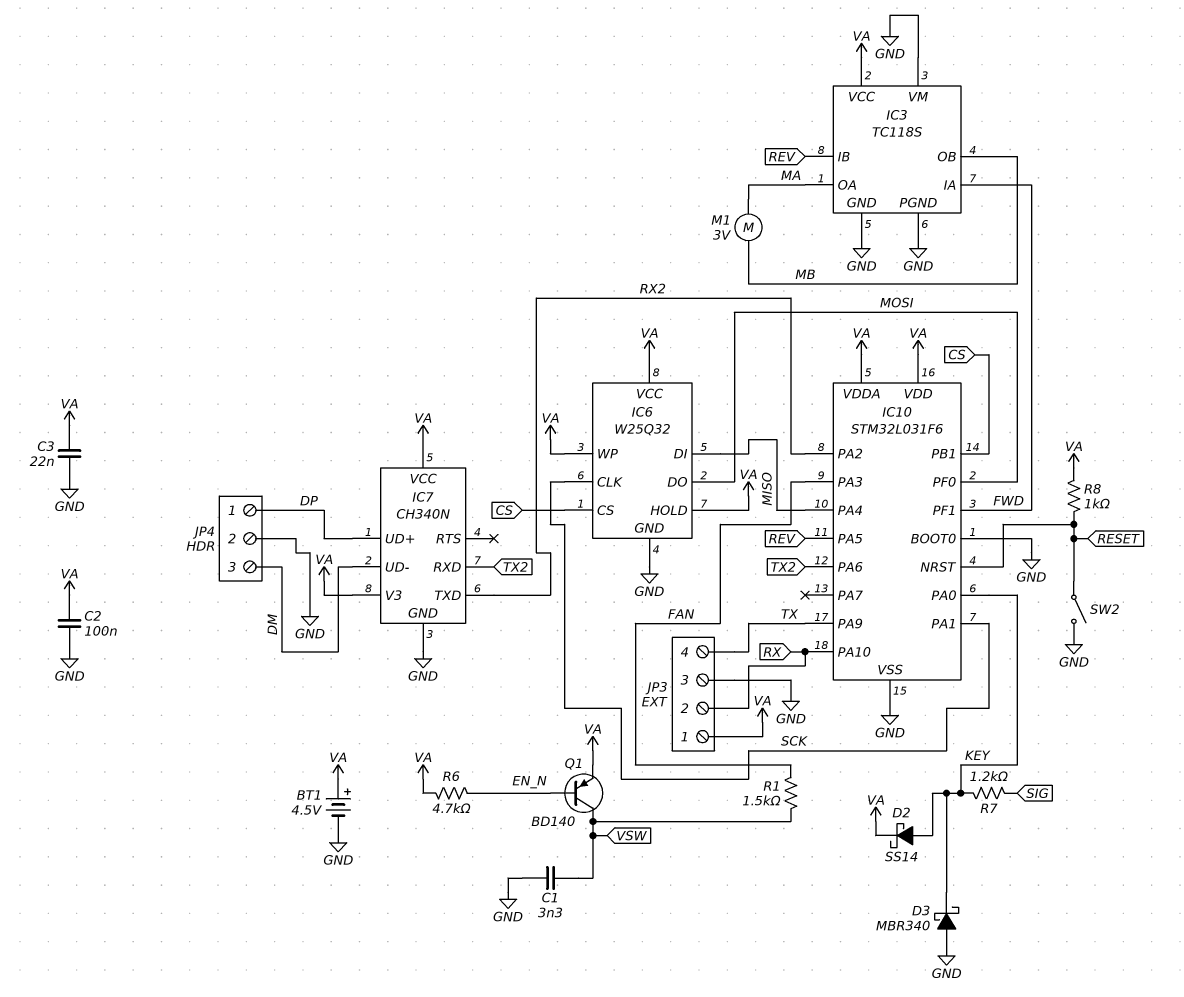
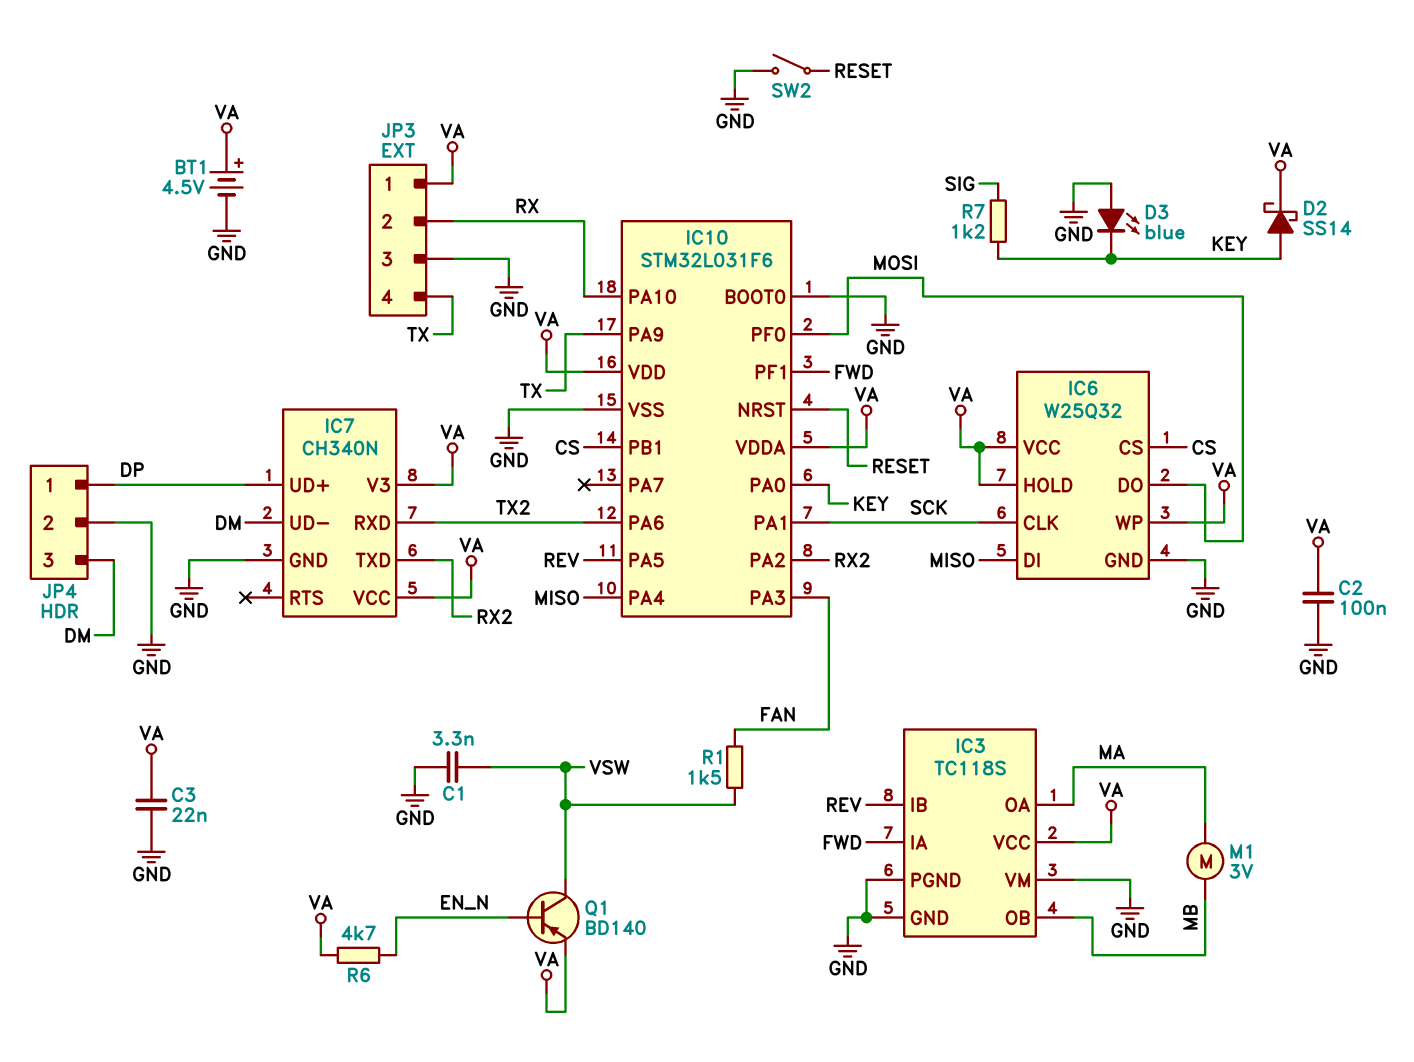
D3: schottky MBR340 (A GND, K KEY) -> LED blue (A GND, K KEY)
R8: 1k (RESET, VA) -> none

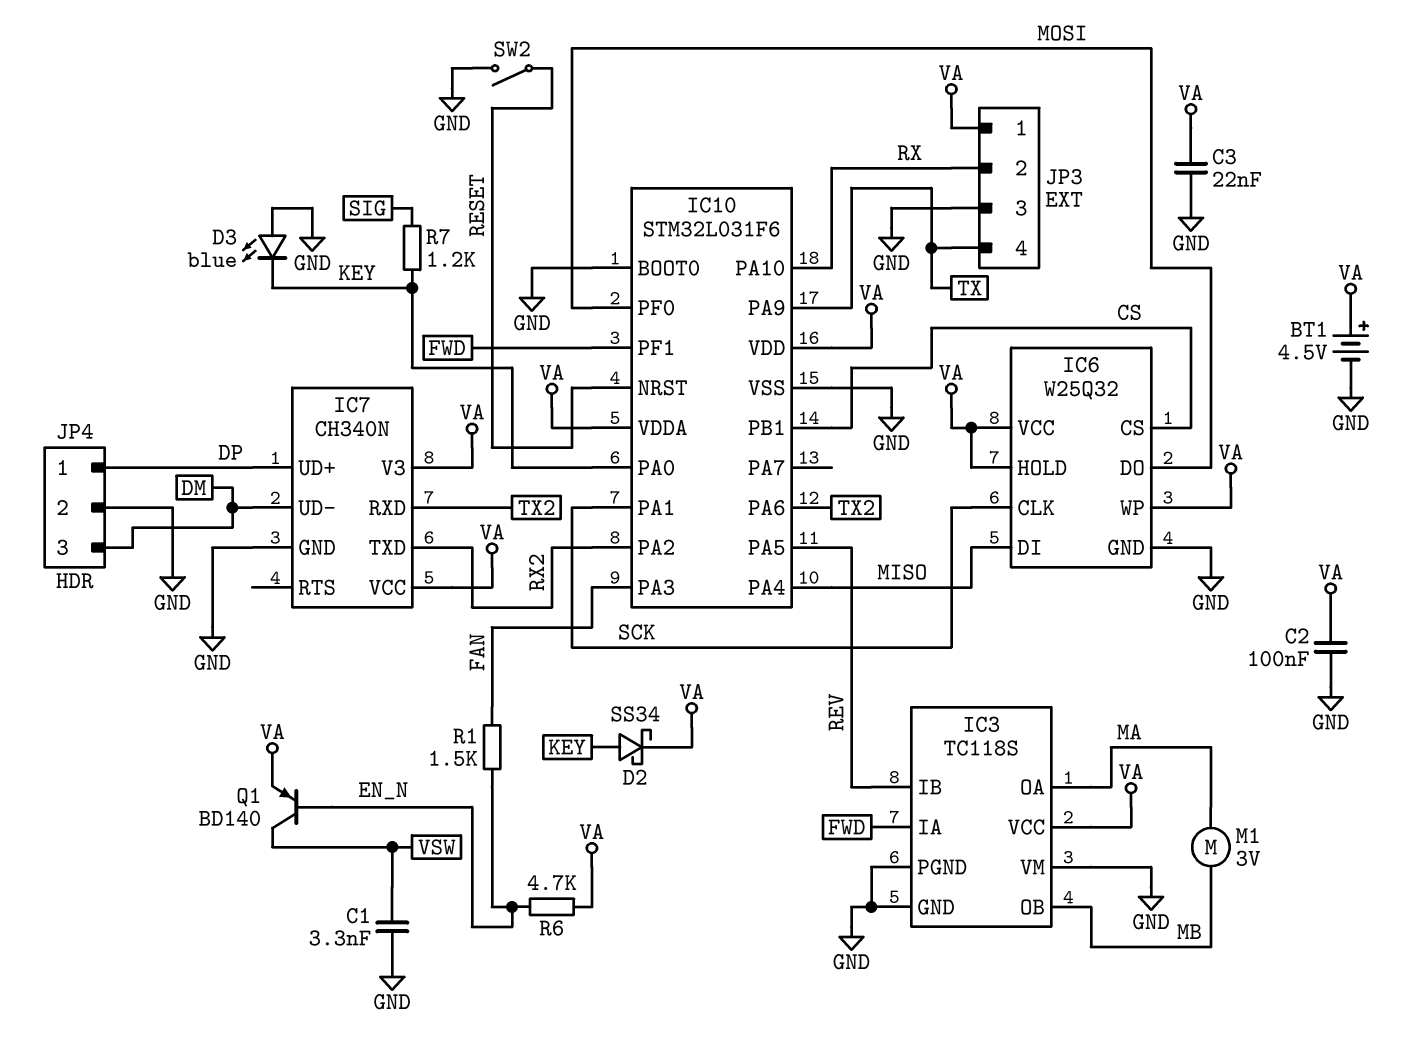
D2: schottky SS14 (A KEY, K VA) -> schottky SS34 (A KEY, K VA)
R1: 1.5k (FAN, VSW) -> 1.5k (EN_N, FAN)

